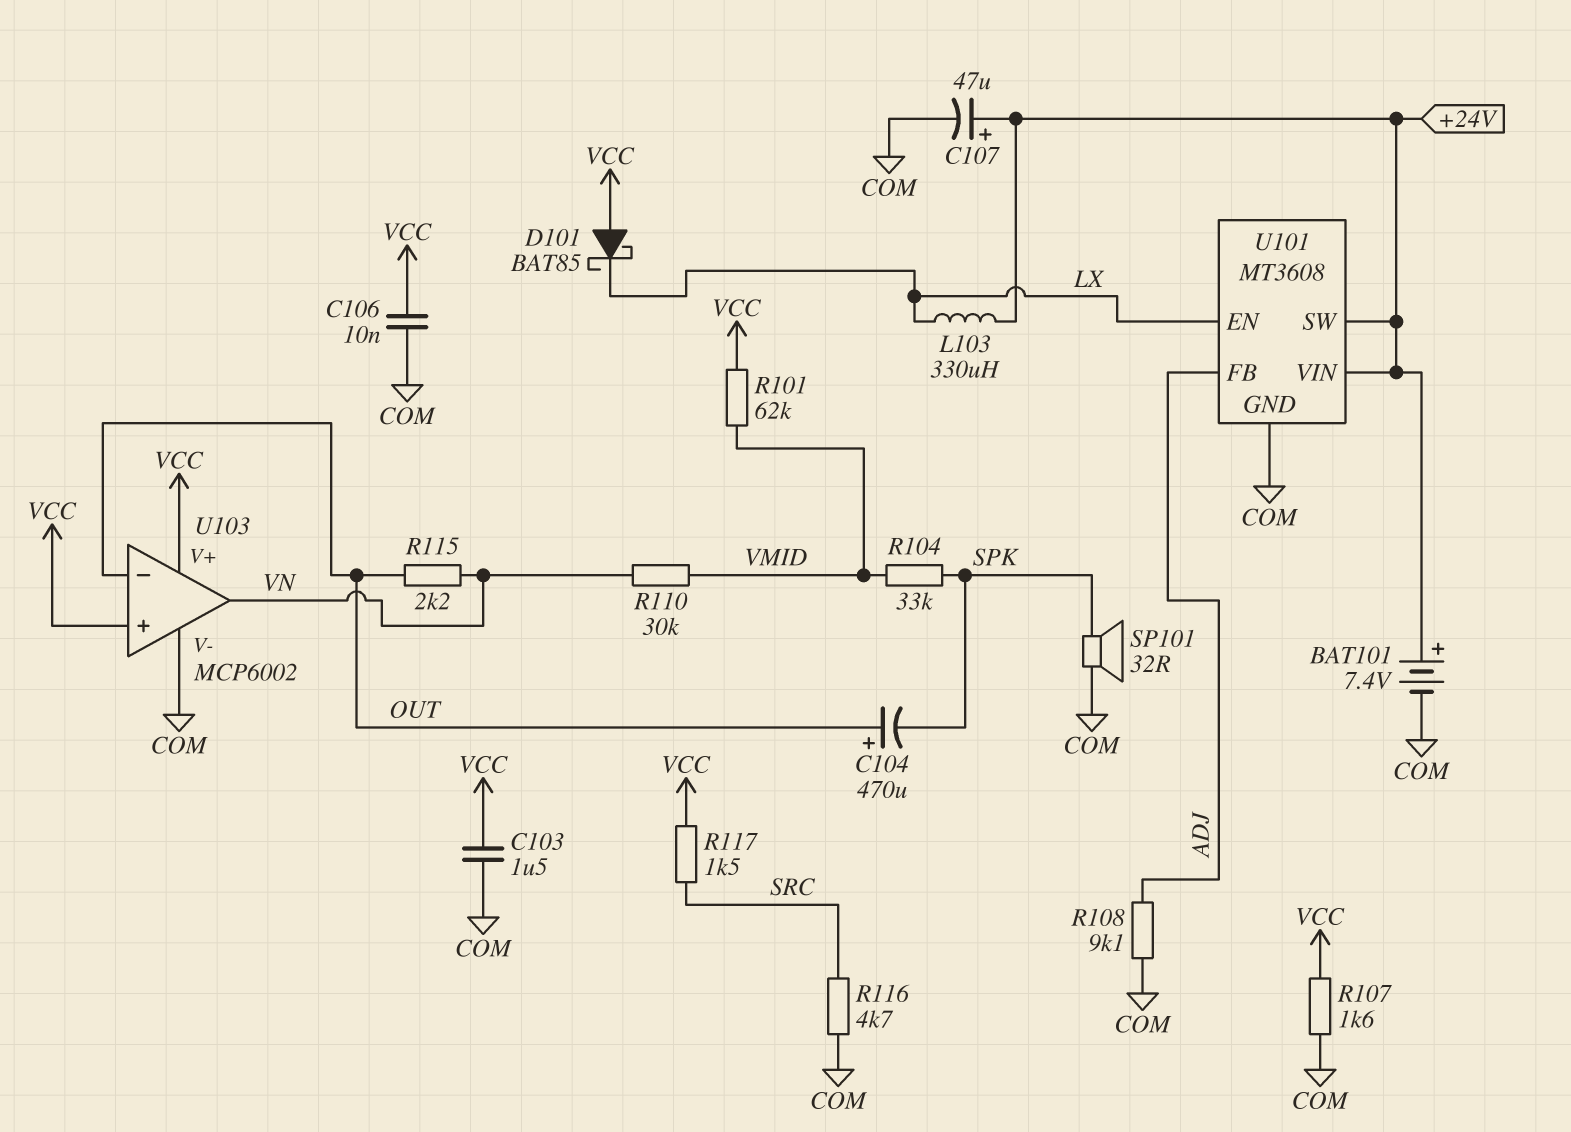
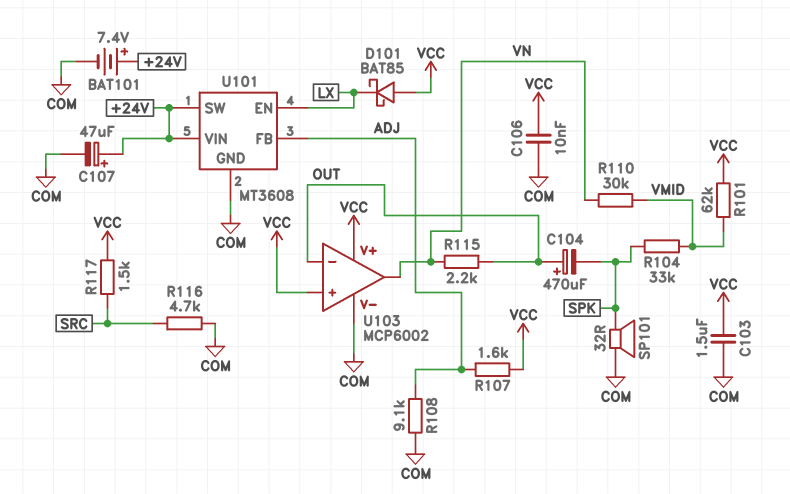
L103: 330uH (+24V, LX) -> none
R107: 1.6k (COM, VCC) -> 1.6k (ADJ, VCC)

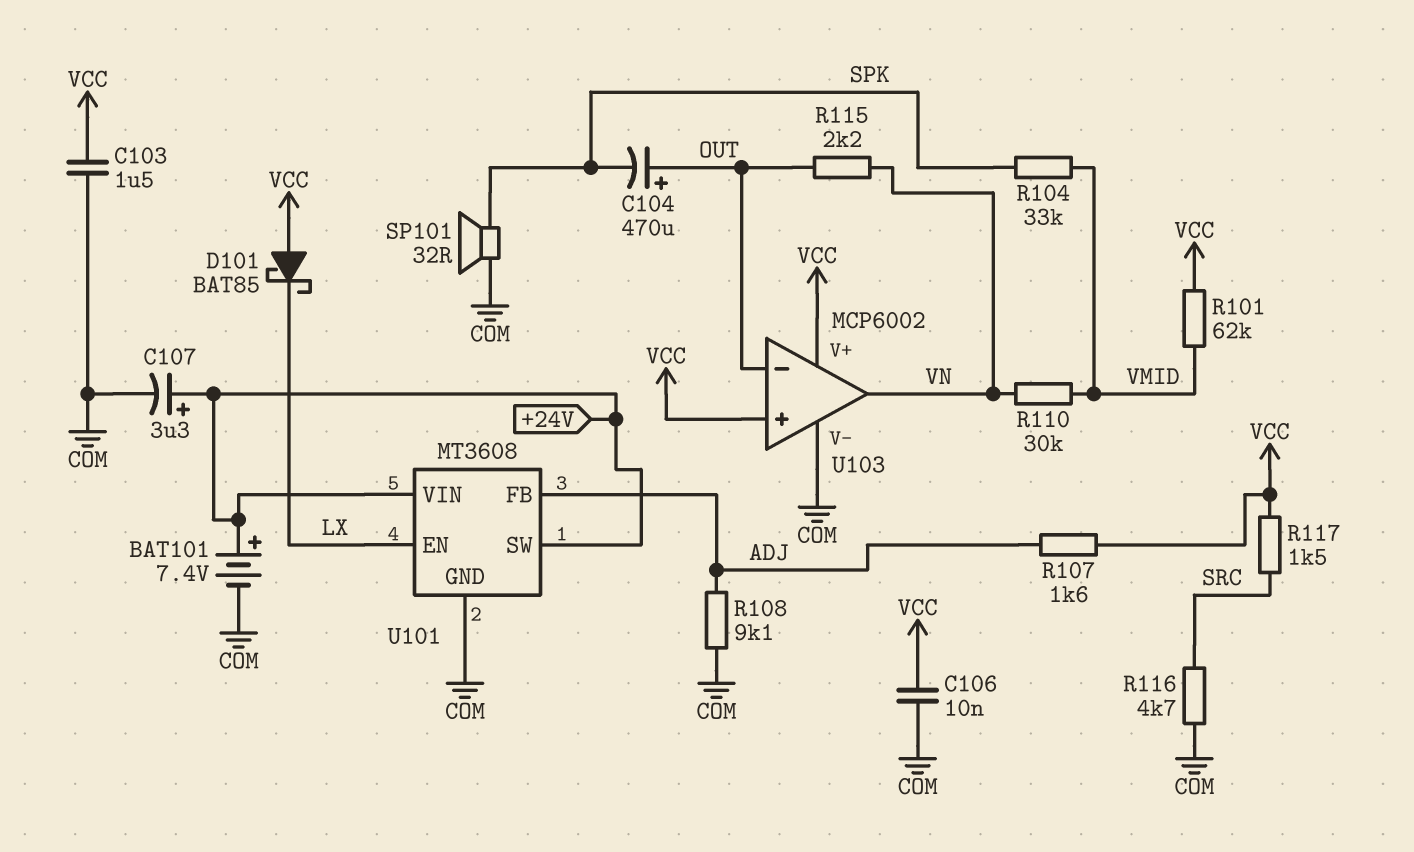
C107: 47uF (plus +24V, minus COM) -> 3.3uF (plus +24V, minus COM)

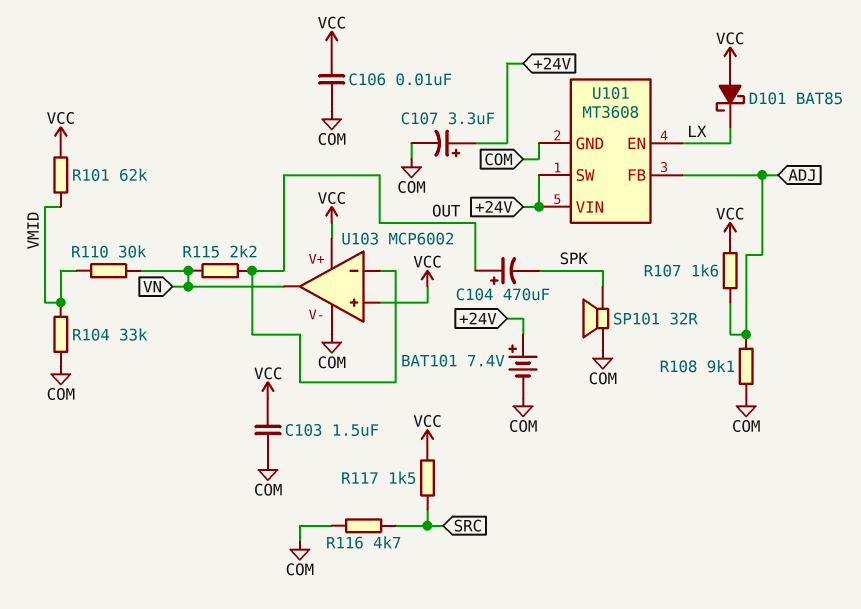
R104: 33k (SPK, VMID) -> 33k (COM, VMID)

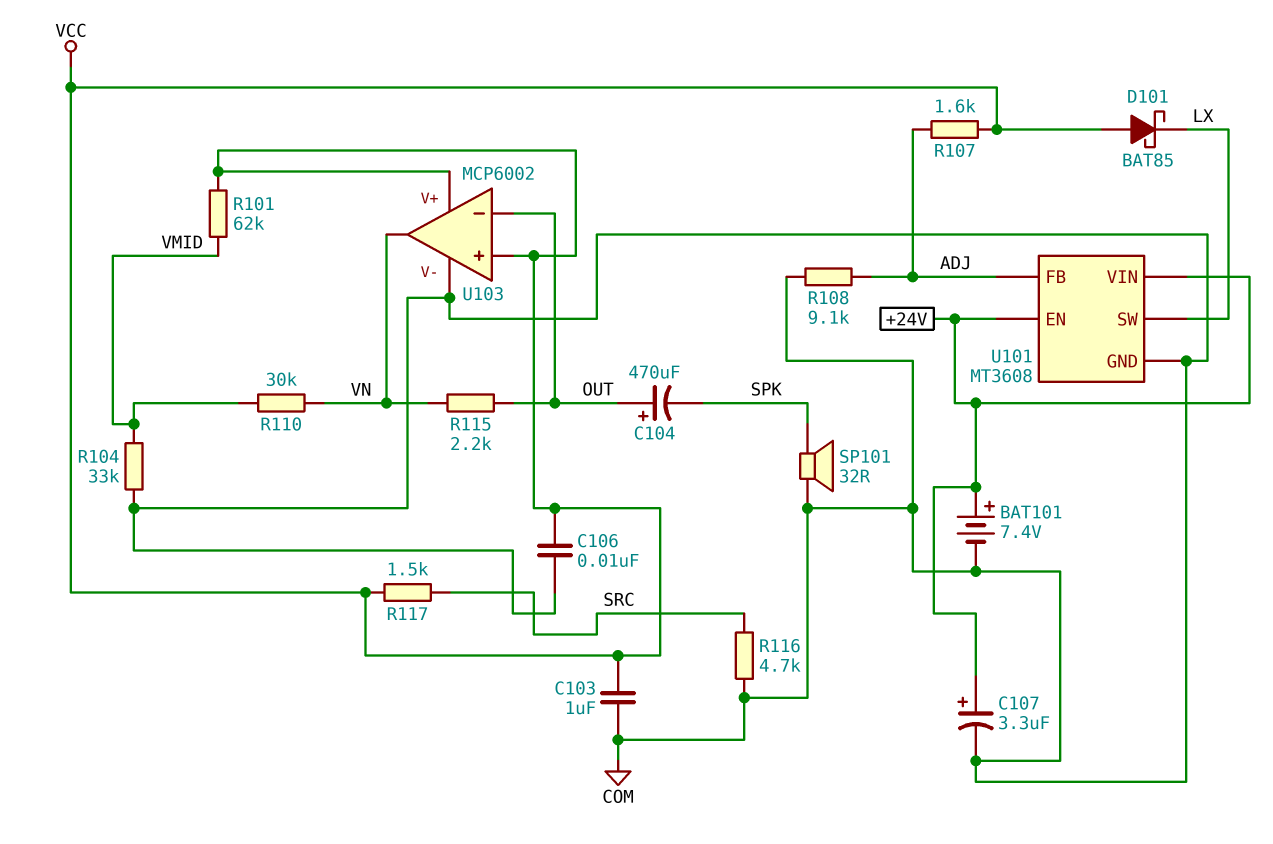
C103: 1.5uF (COM, VCC) -> 1uF (COM, VCC)
U101 pin EN: LX -> +24V
U101 pin SW: +24V -> LX

